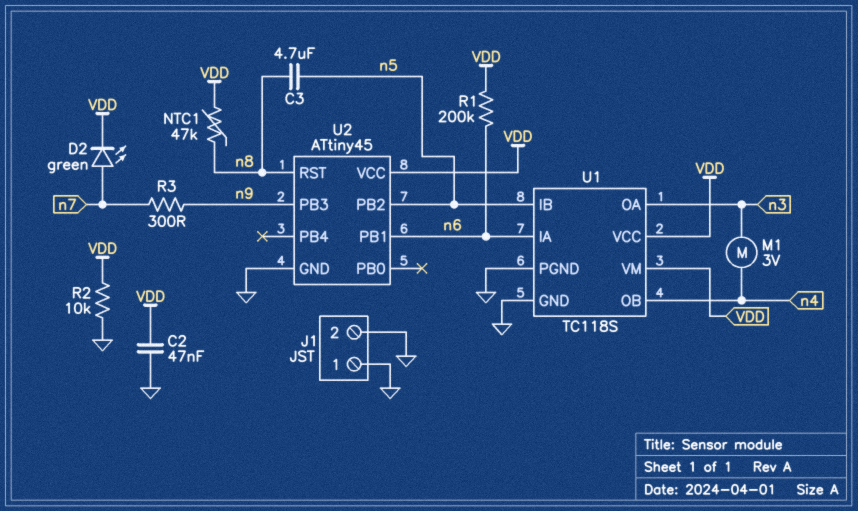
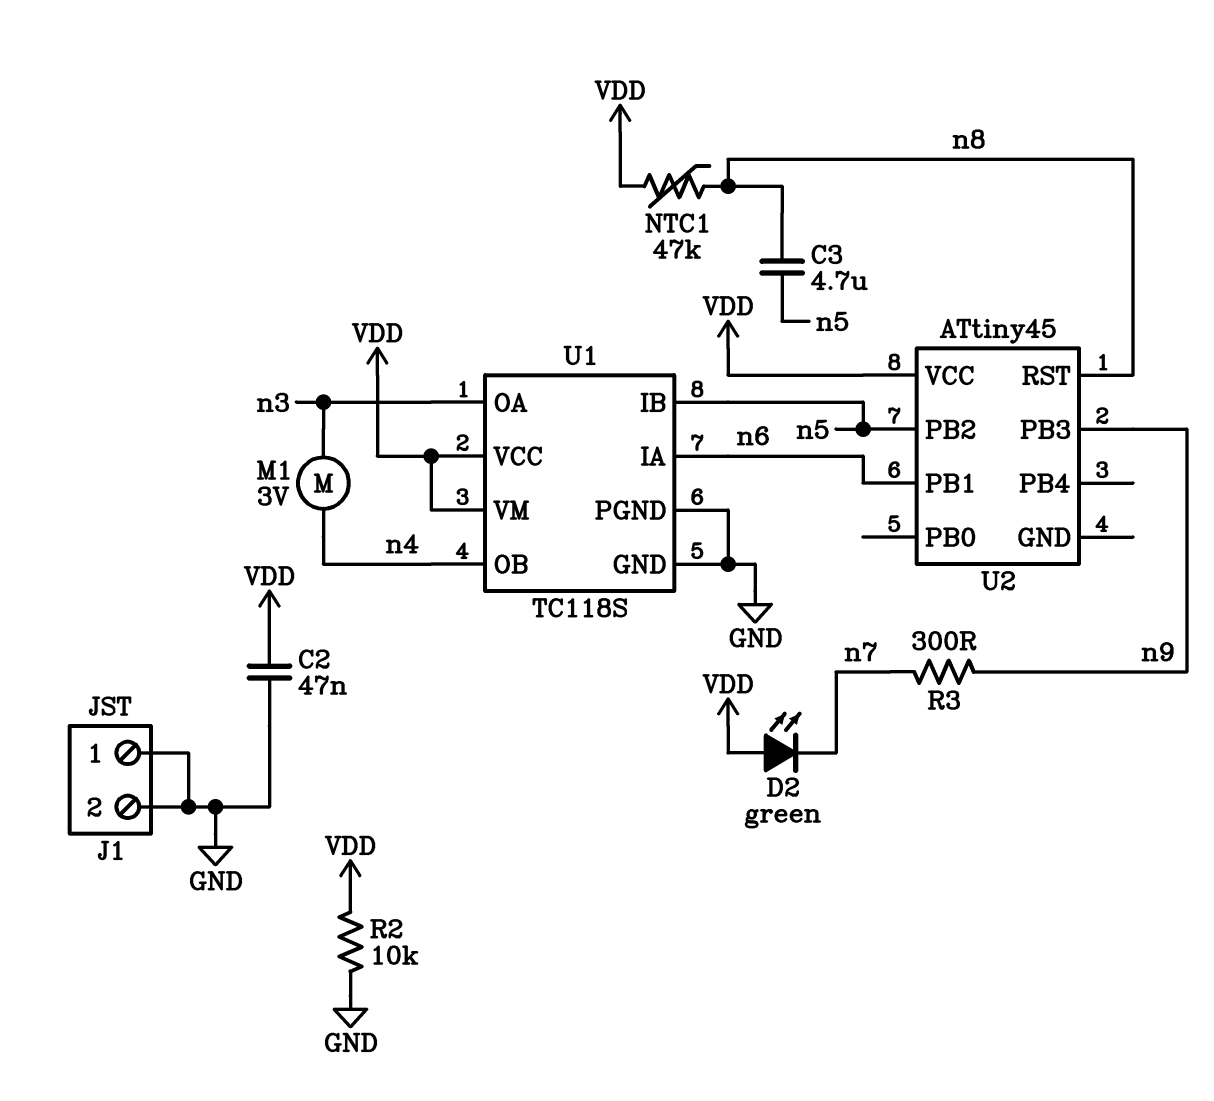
D2: LED green (A n7, K VDD) -> LED green (A VDD, K n7)
R1: 200k (VDD, n6) -> none
U2 pin GND: GND -> none

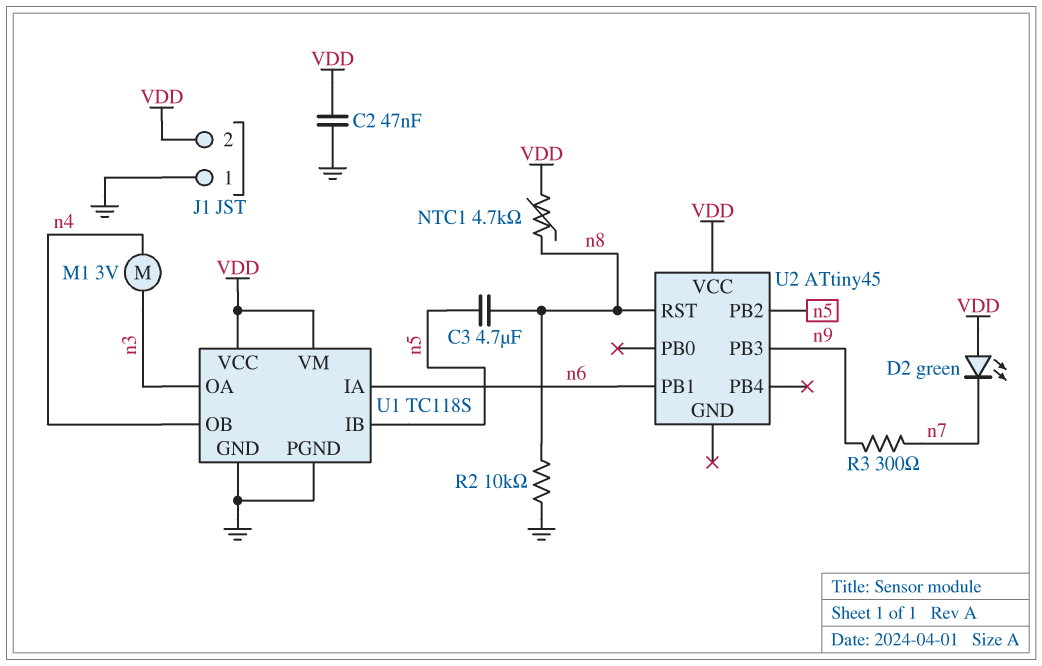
J1 pin 2: GND -> VDD
NTC1: 47k (VDD, n8) -> 4.7k (VDD, n8)
R2: 10k (GND, VDD) -> 10k (GND, n8)

